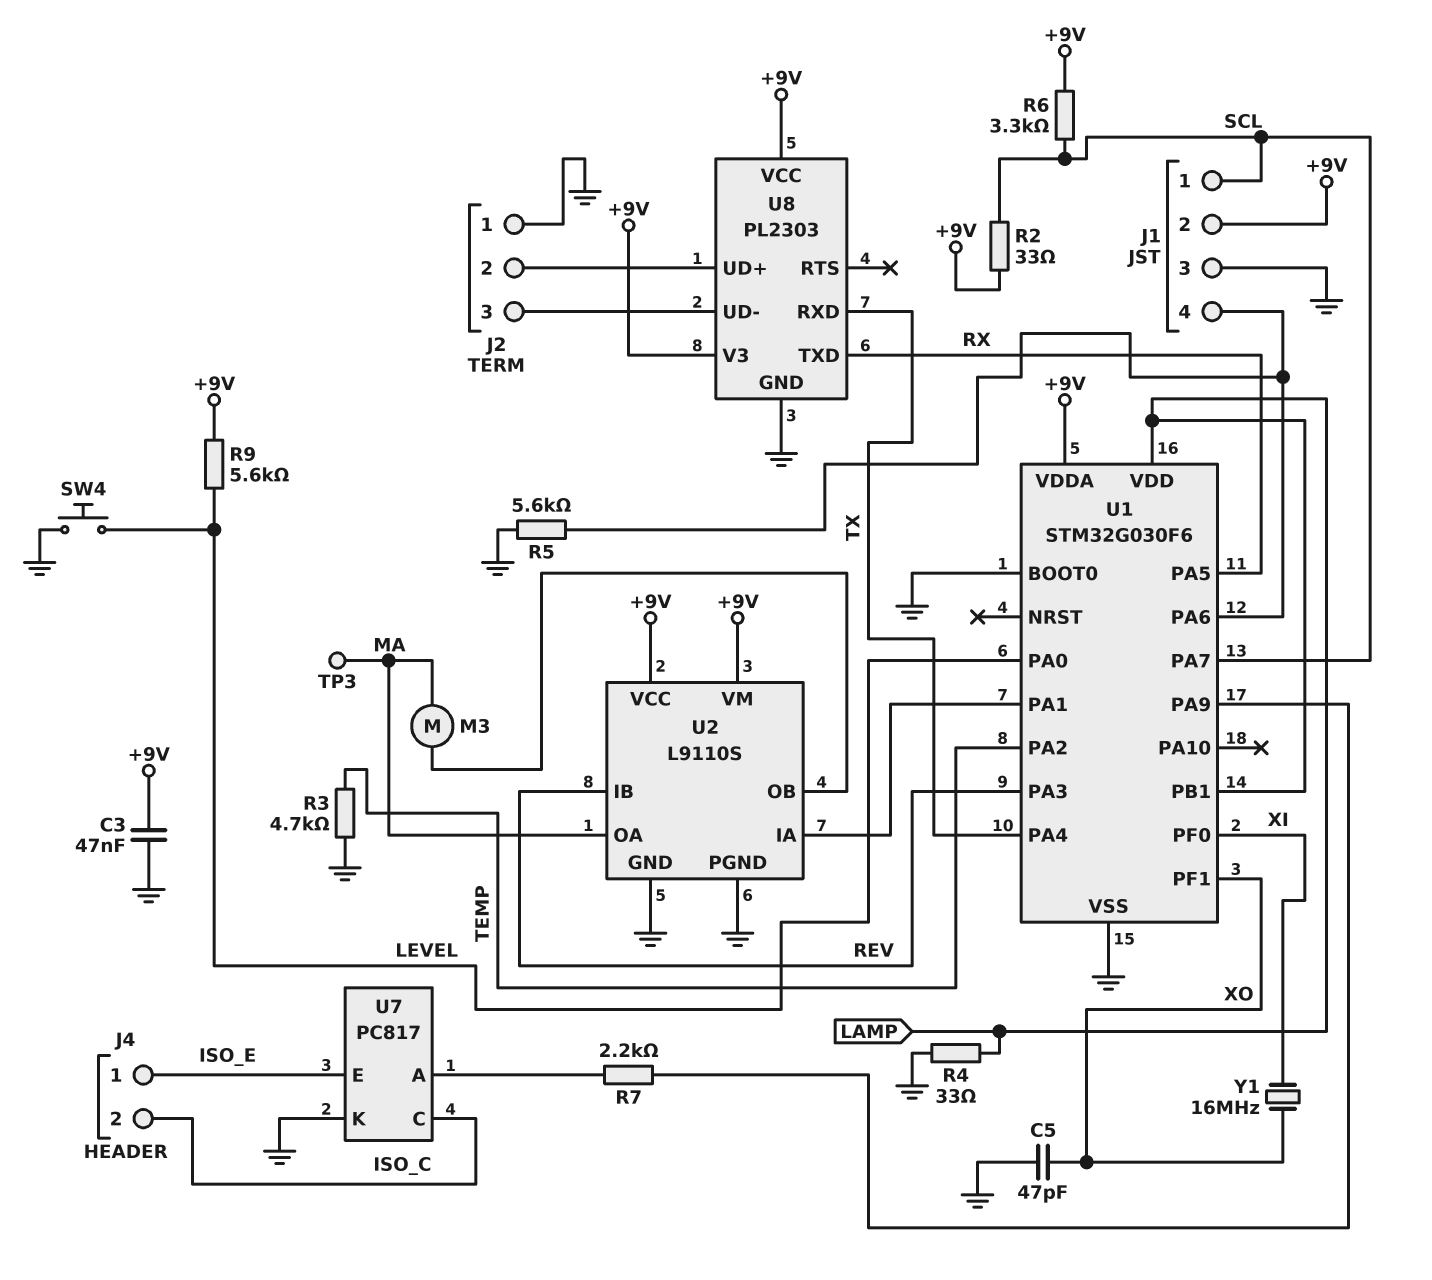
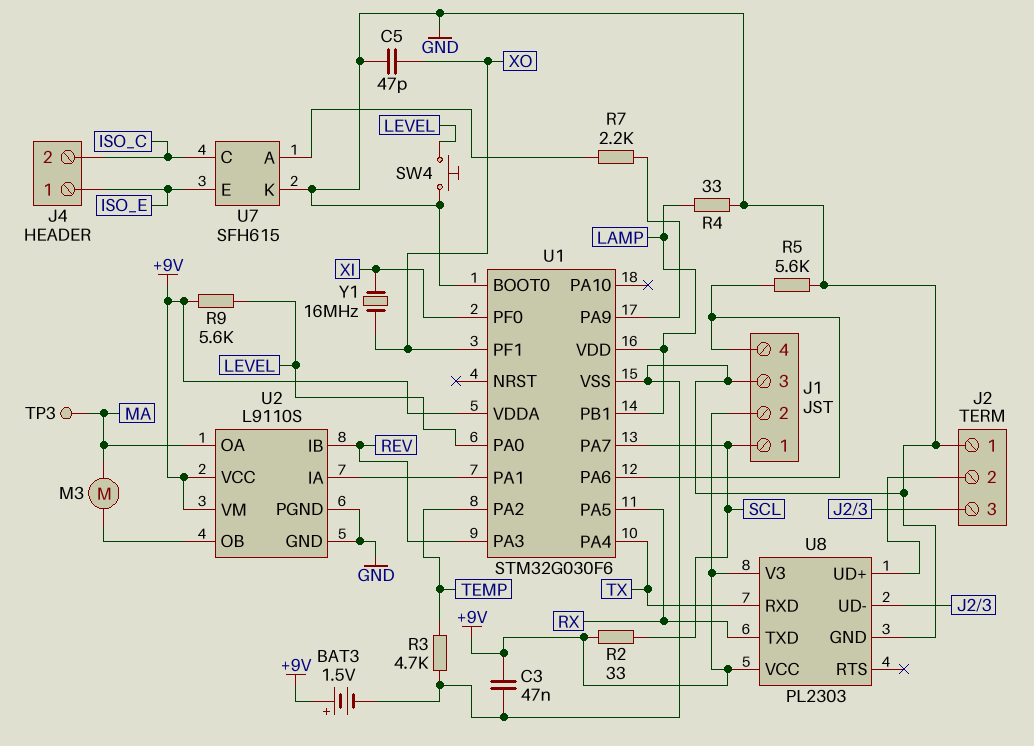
BAT3: none -> 1.5V (plus +9V, minus GND)
R6: 3.3k (+9V, SCL) -> none
U7: PC817 -> SFH615

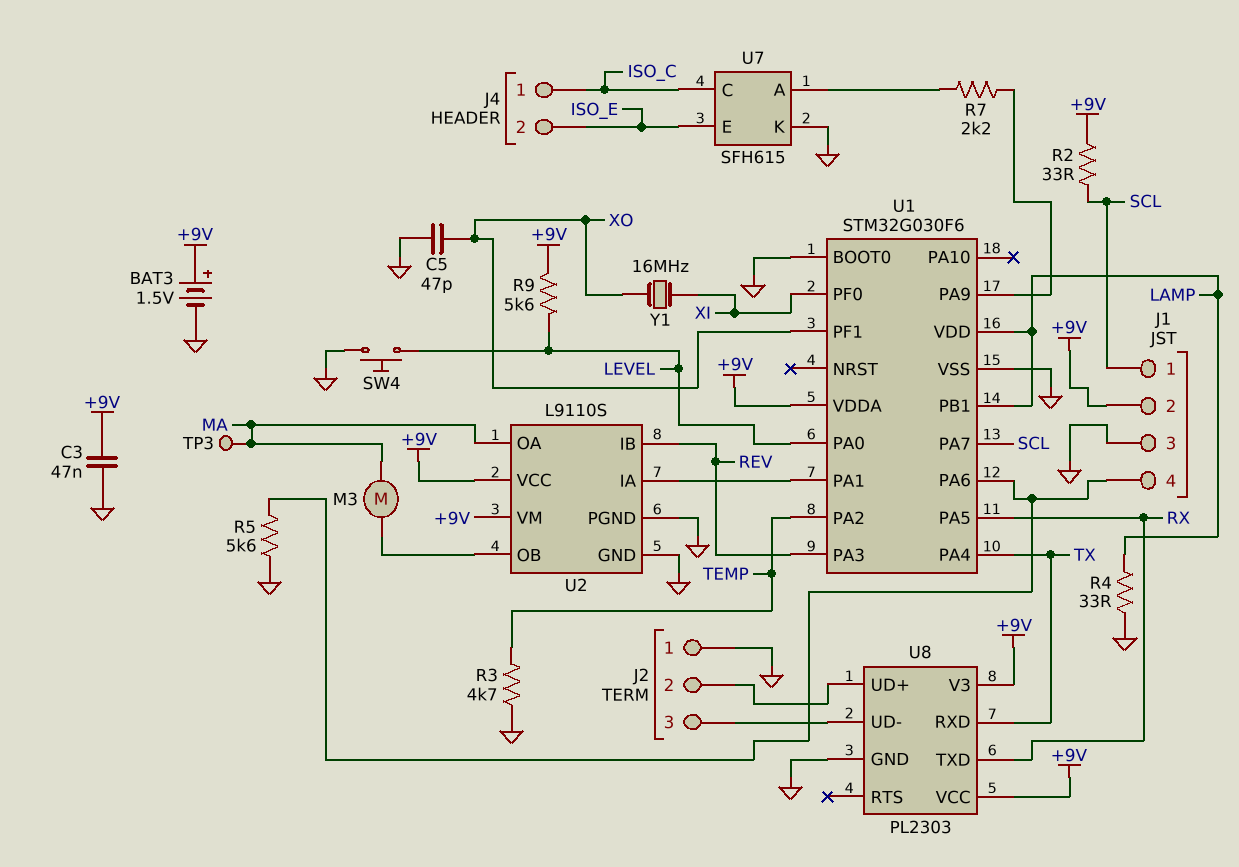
J4 pin 1: ISO_E -> ISO_C
J4 pin 2: ISO_C -> ISO_E

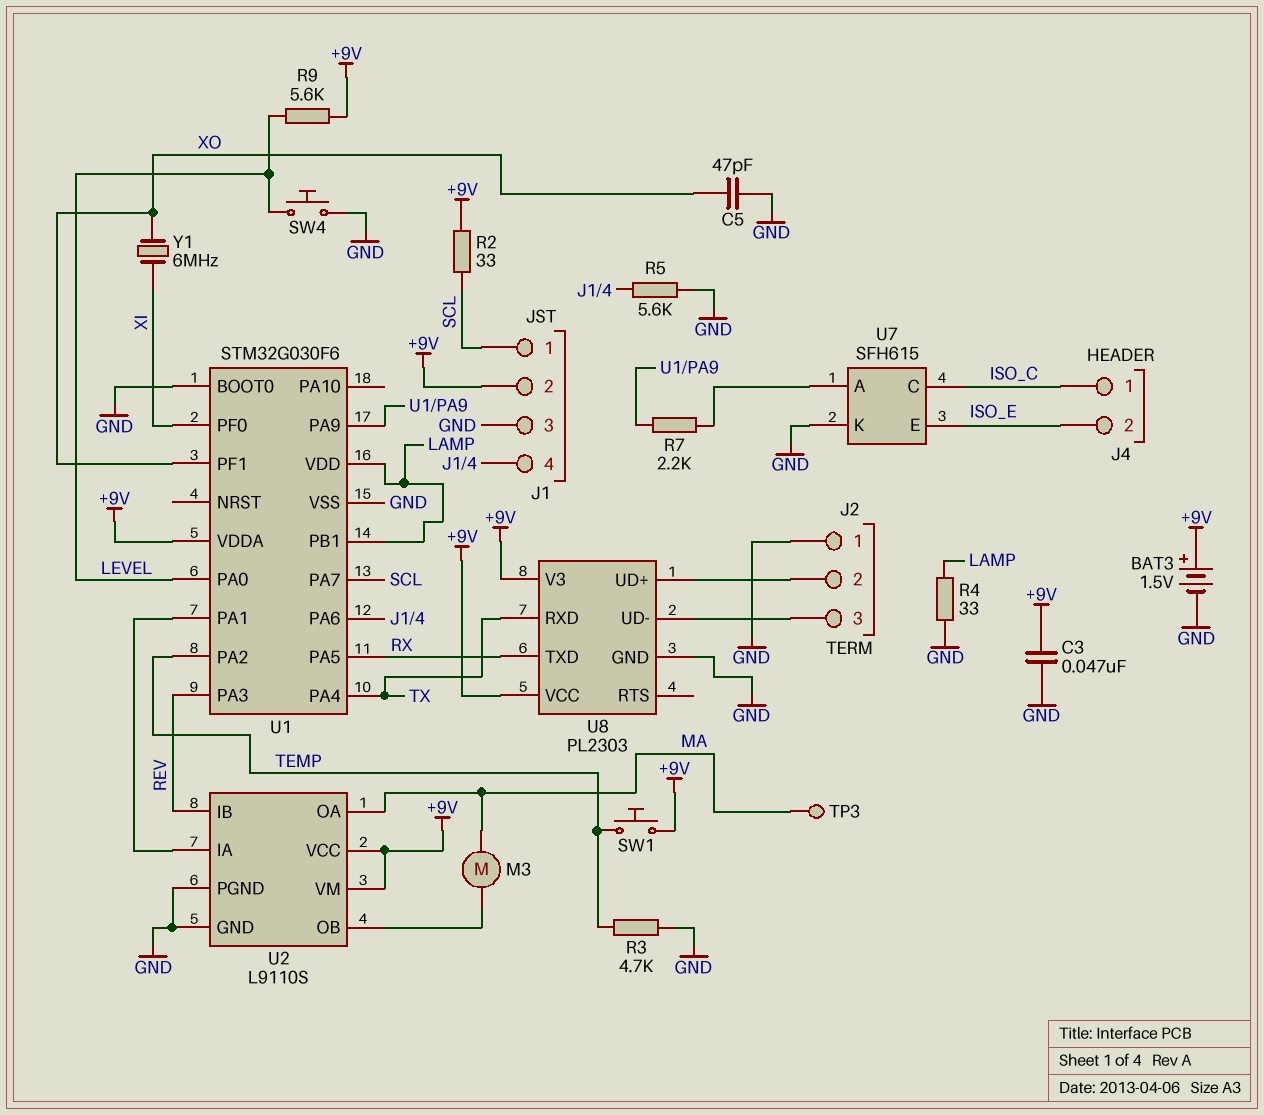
SW1: none -> button (+9V, TEMP)
Y1: 16MHz (XI, XO) -> 6MHz (XI, XO)

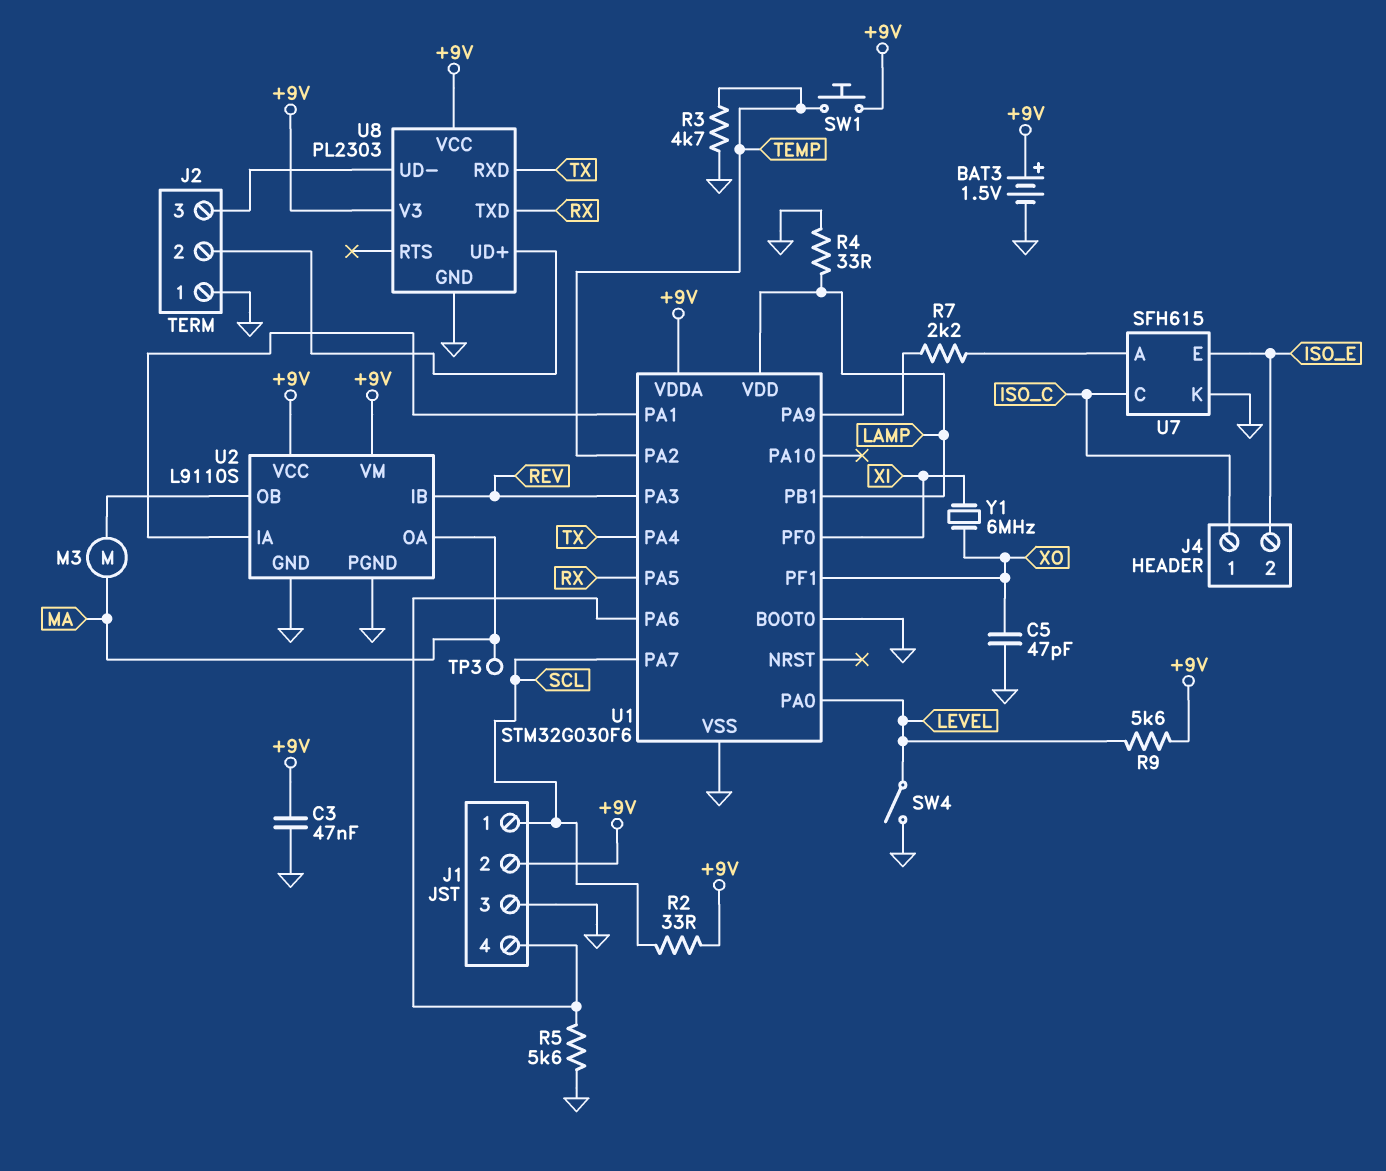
SW4: button (GND, LEVEL) -> switch (GND, LEVEL)

